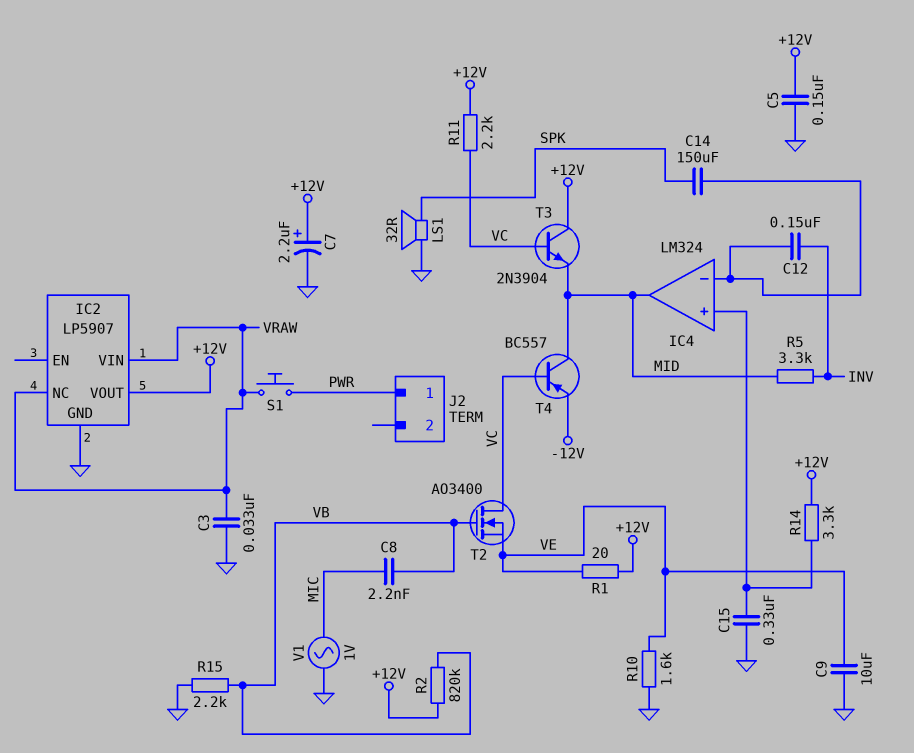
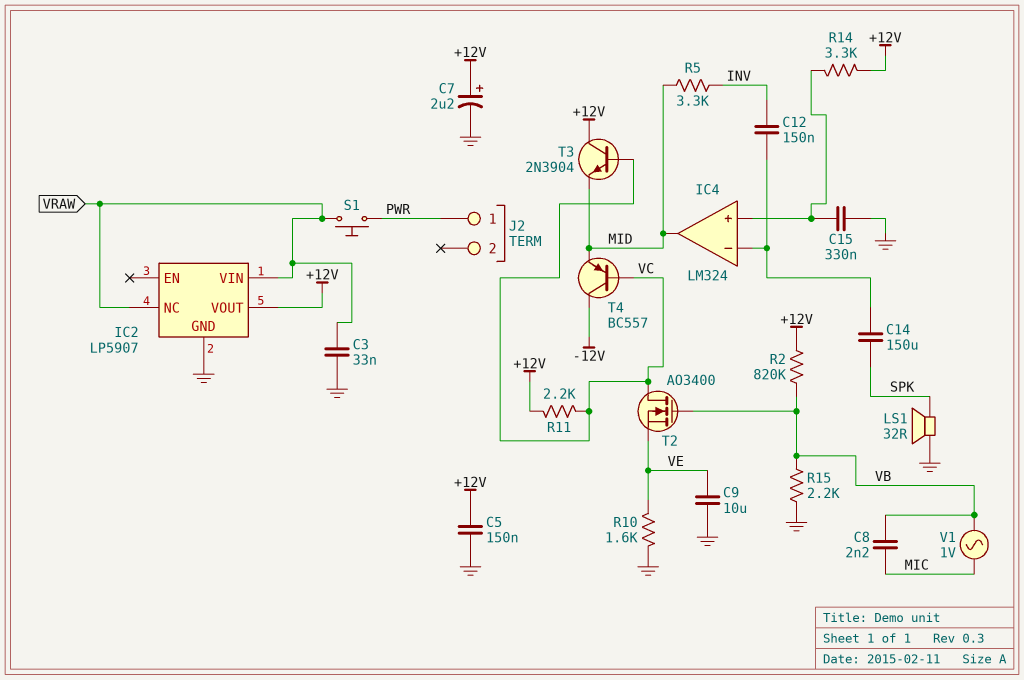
R1: 20 (+12V, VE) -> none
T4: PNP BC557 (B VC, C MID, E -12V) -> PNP BC557 (B VC, C -12V, E MID)
V1: AC 1V (GND, MIC) -> AC 1V (MIC, VB)

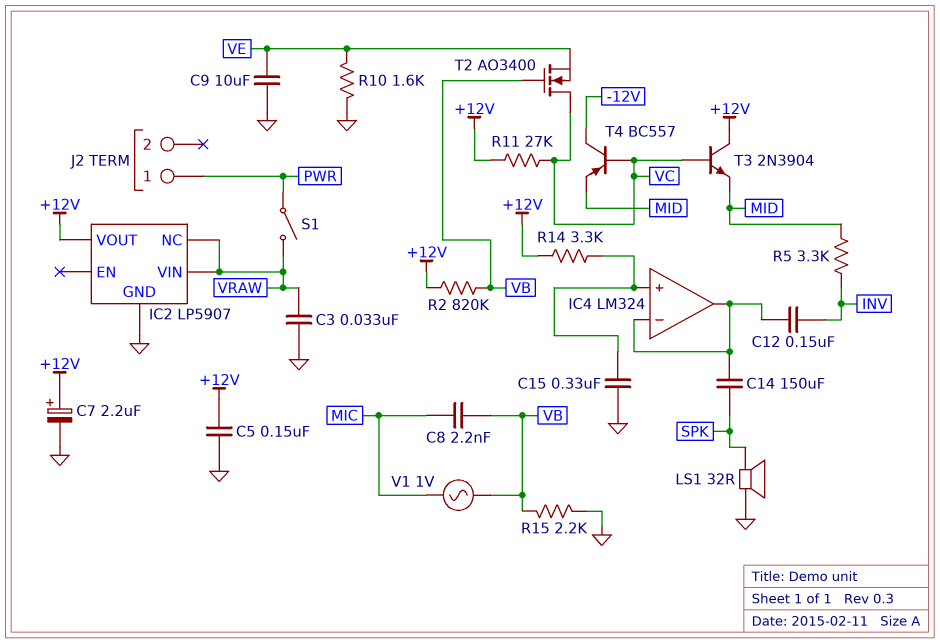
IC4 pin out: MID -> IC4/in-
R11: 2.2k (+12V, VC) -> 27k (+12V, VC)
S1: button (PWR, VRAW) -> switch (PWR, VRAW)

